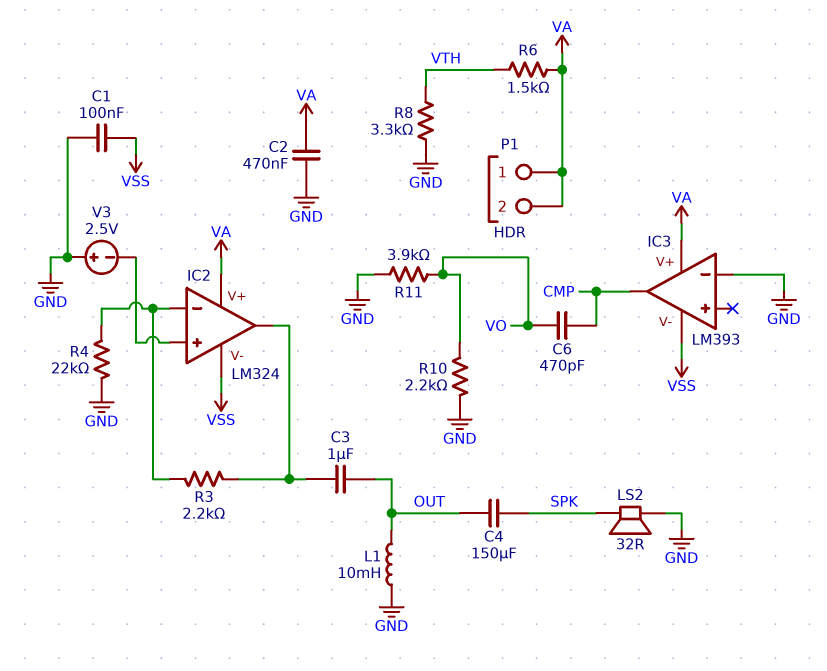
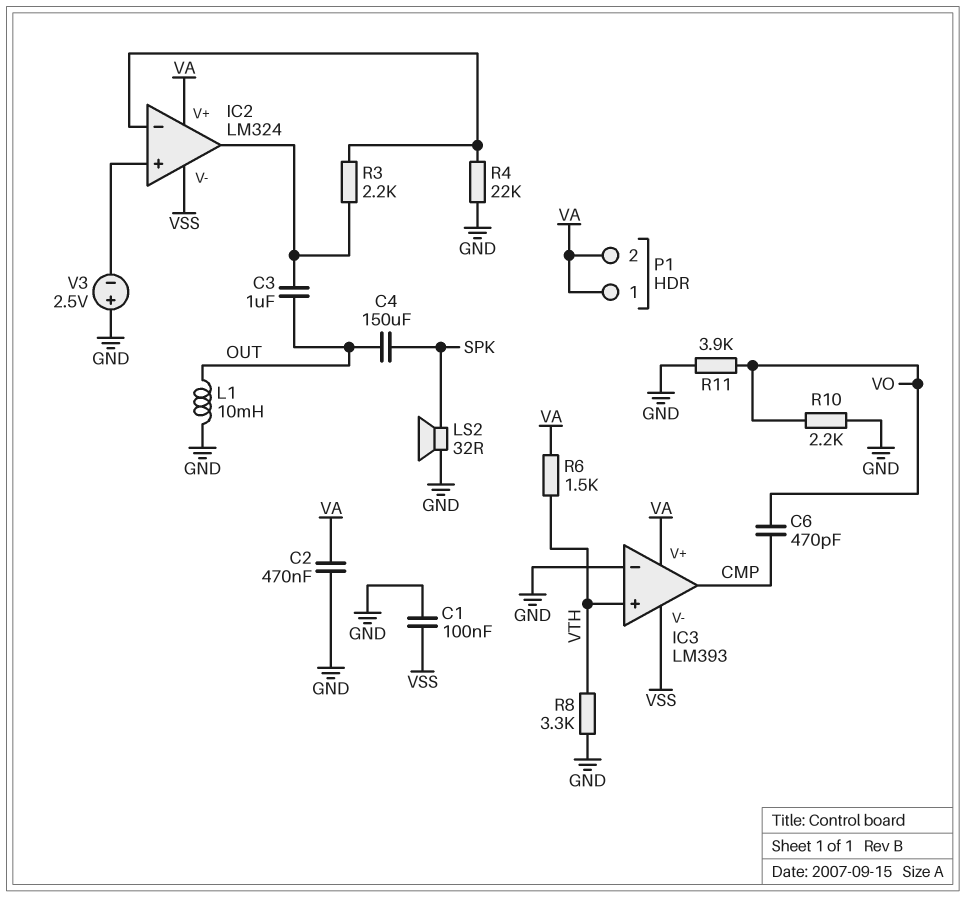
IC3 pin in+: none -> VTH

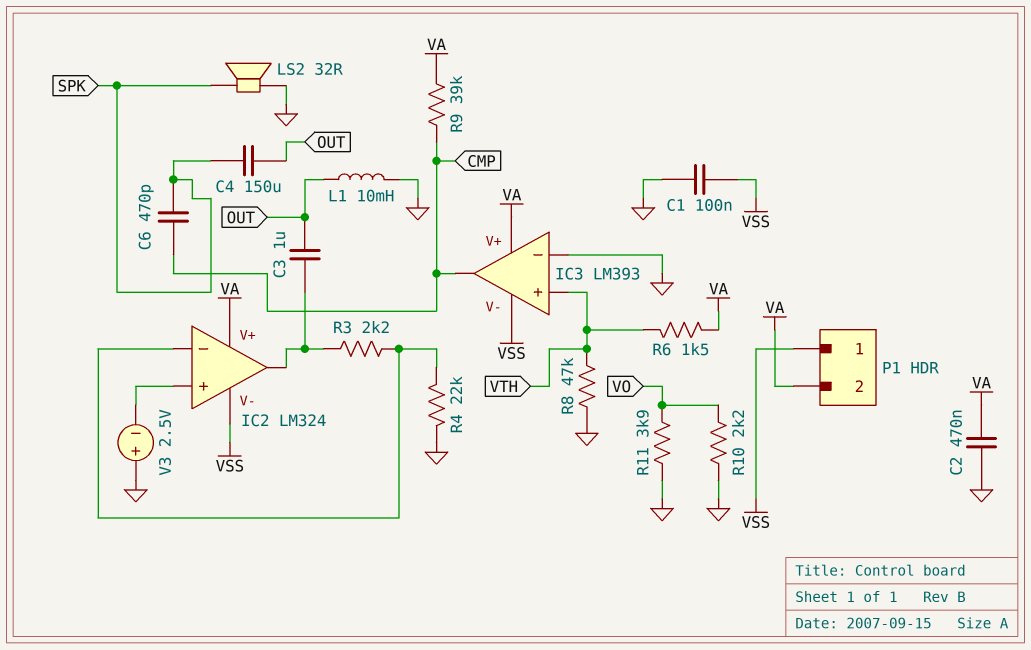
C6: 470pF (CMP, VO) -> 470pF (CMP, SPK)
P1 pin 1: VA -> VSS
R8: 3.3k (GND, VTH) -> 47k (GND, VTH)
R9: none -> 39k (CMP, VA)

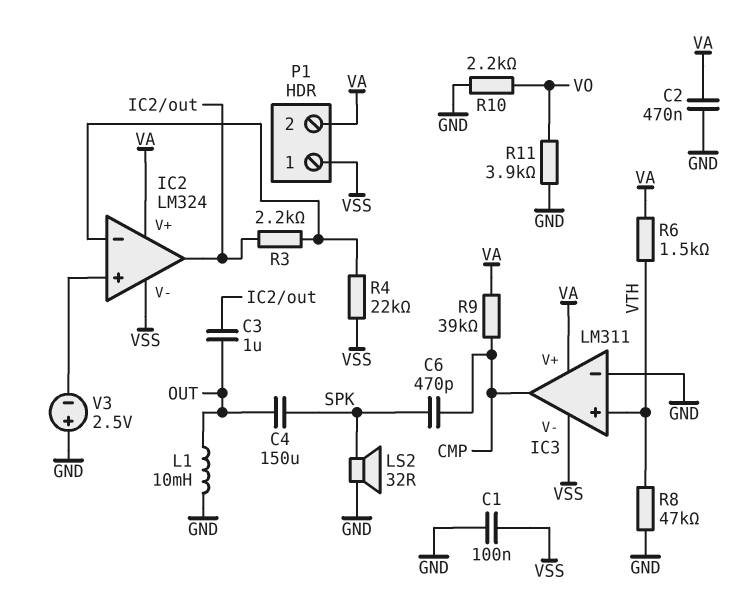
IC3: LM393 -> LM311
R4: 22k (GND, IC2/in-) -> 22k (IC2/in-, VSS)

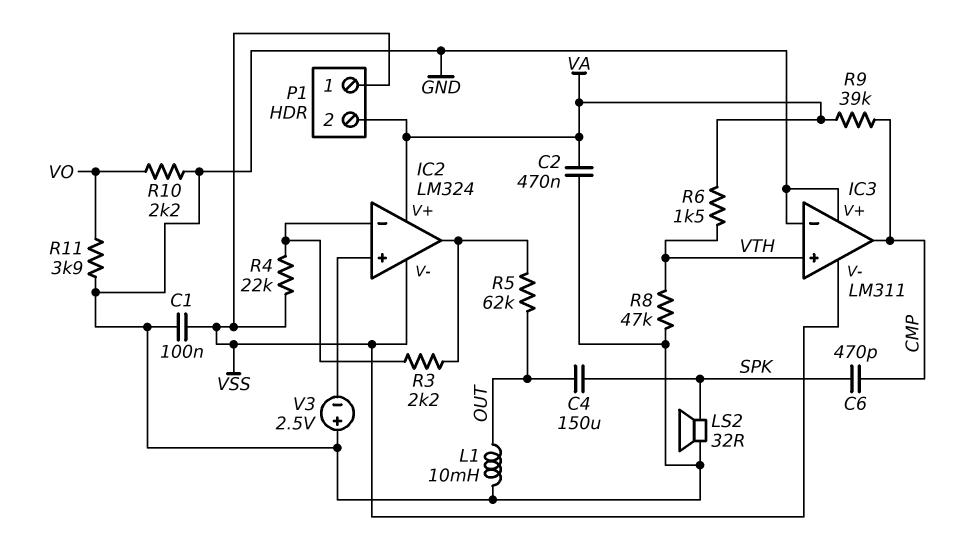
C3: 1uF (IC2/out, OUT) -> none
IC3 pin V+: VA -> GND
R5: none -> 62k (IC2/out, OUT)

